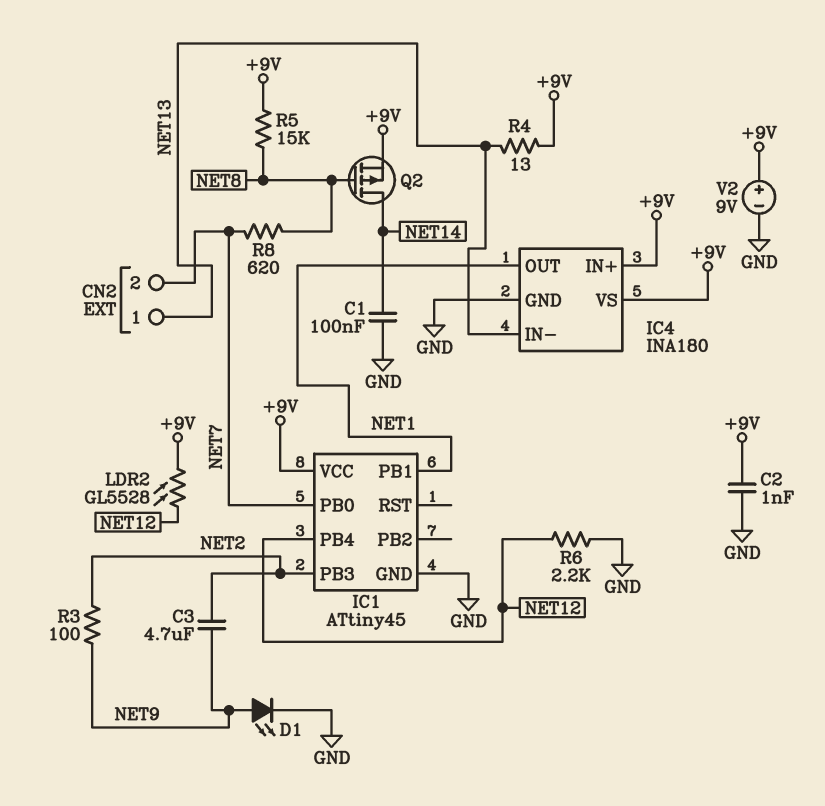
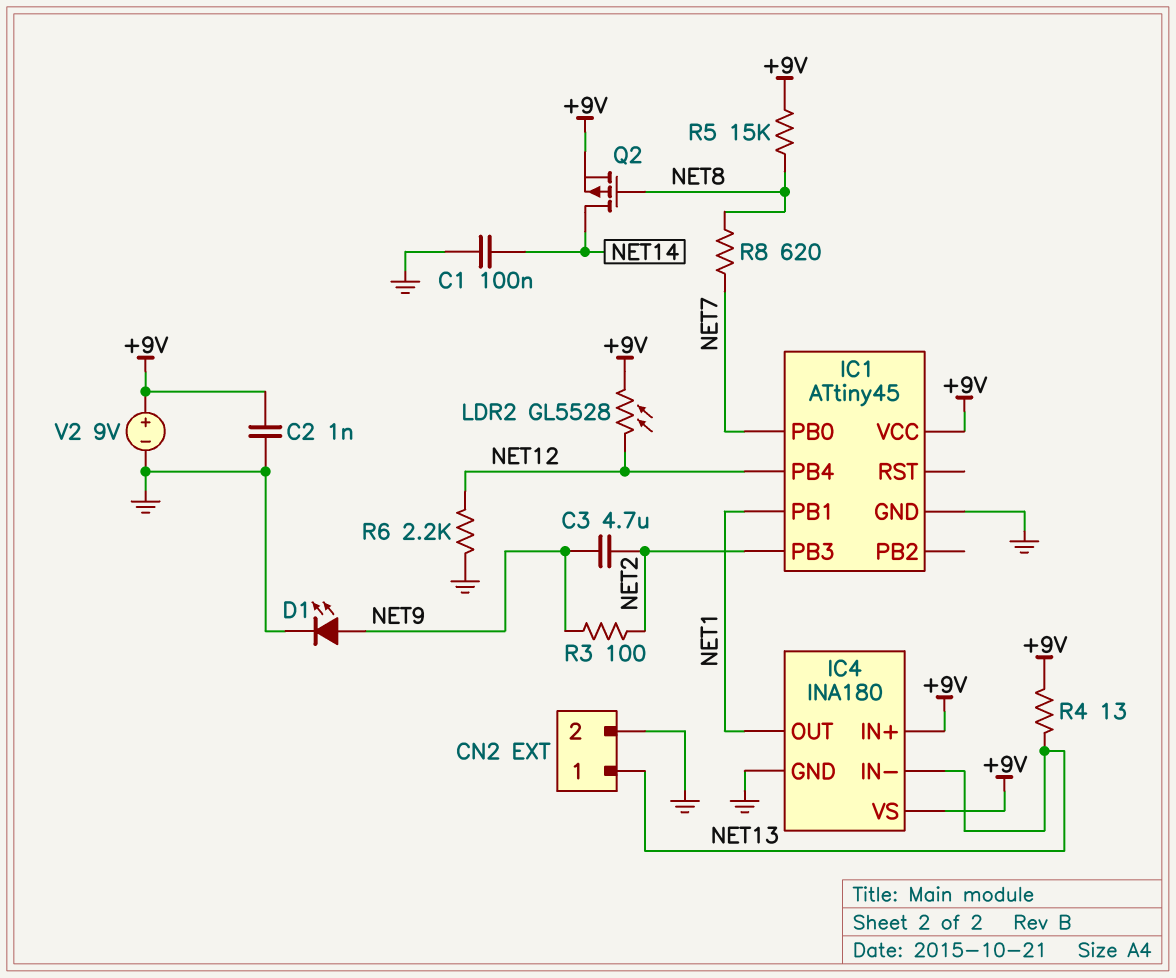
CN2 pin 2: NET7 -> GND

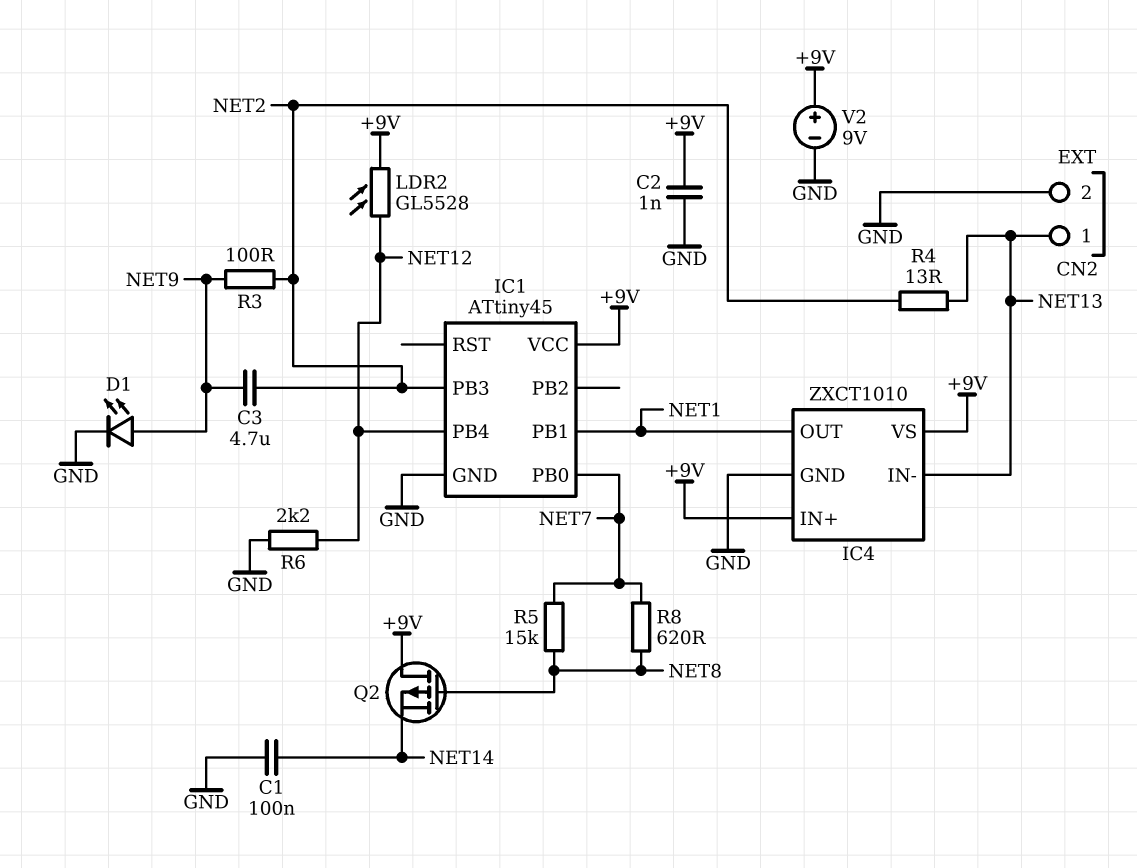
IC4: INA180 -> ZXCT1010
Q2: PMOS (G NET8, D NET14, S +9V) -> PMOS (G NET8, D +9V, S NET14)
R4: 13 (+9V, NET13) -> 13 (NET2, NET13)
R5: 15k (+9V, NET8) -> 15k (NET7, NET8)

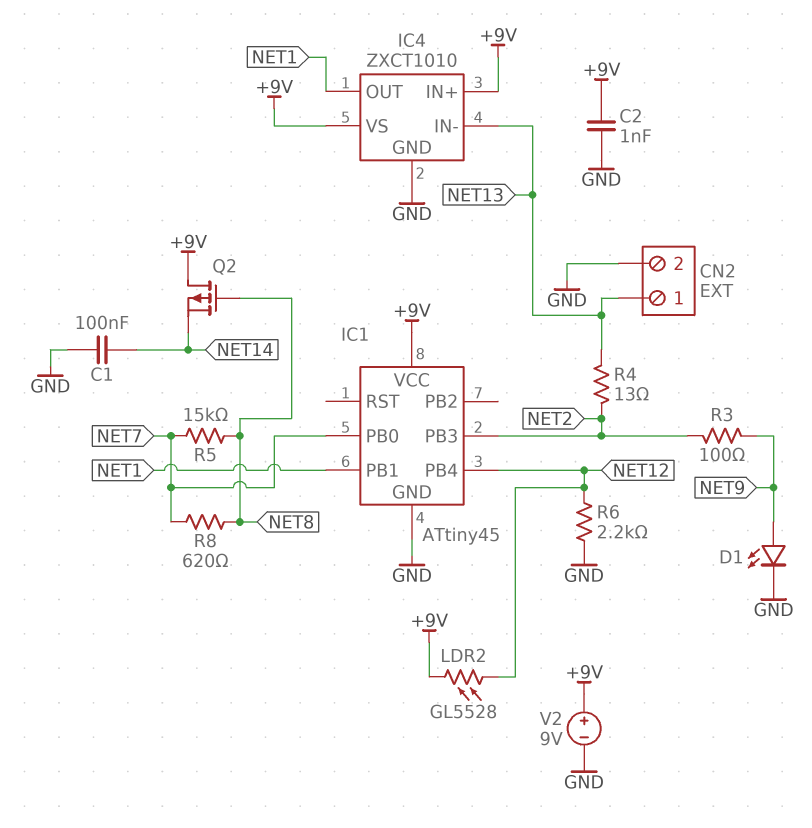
C3: 4.7uF (NET2, NET9) -> none

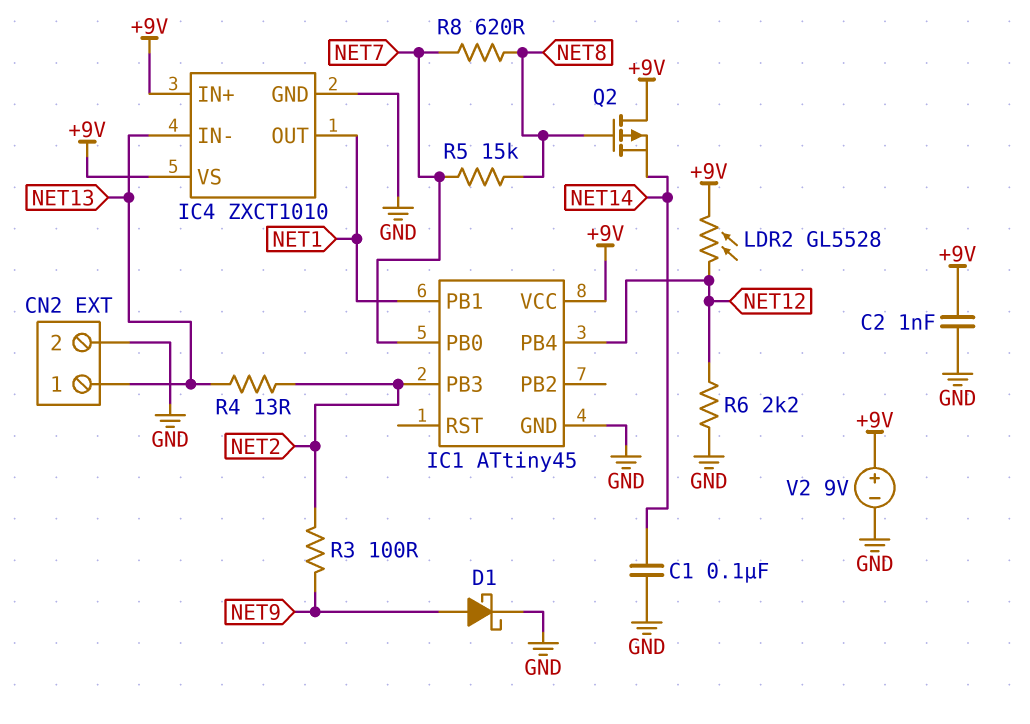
D1: LED (A NET9, K GND) -> schottky (A NET9, K GND)

